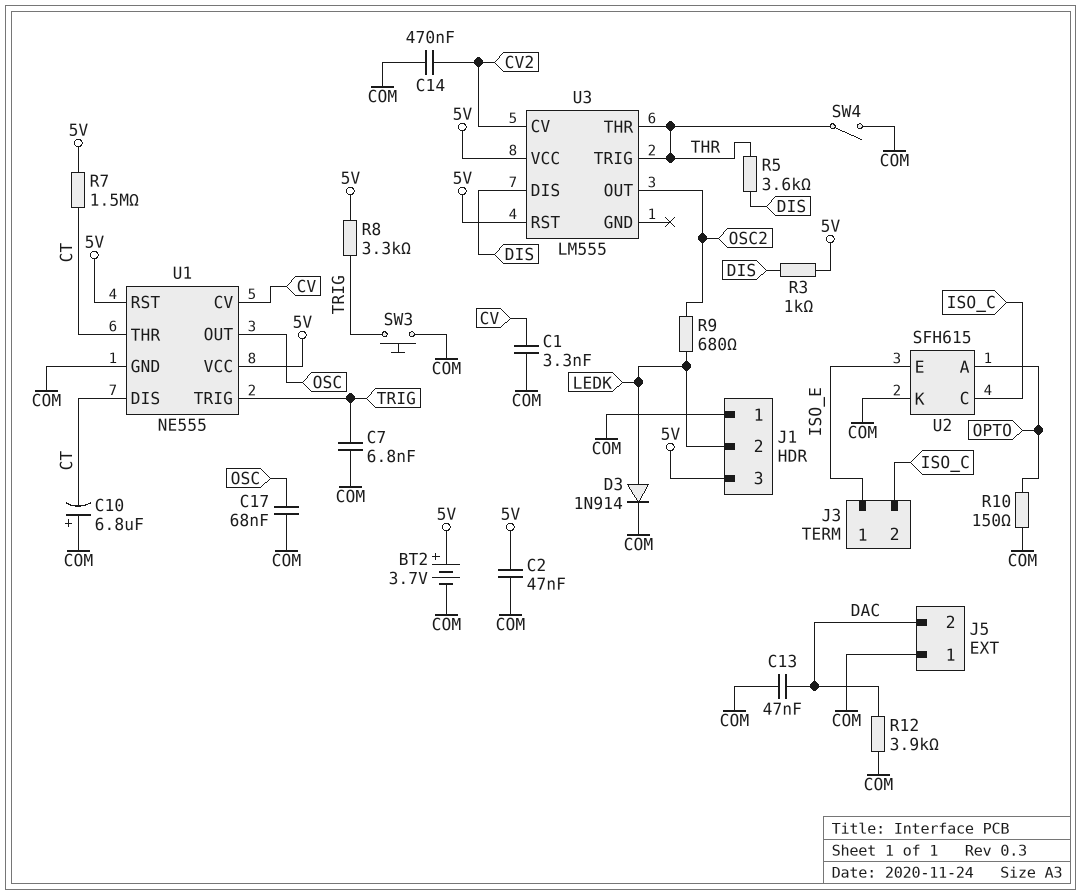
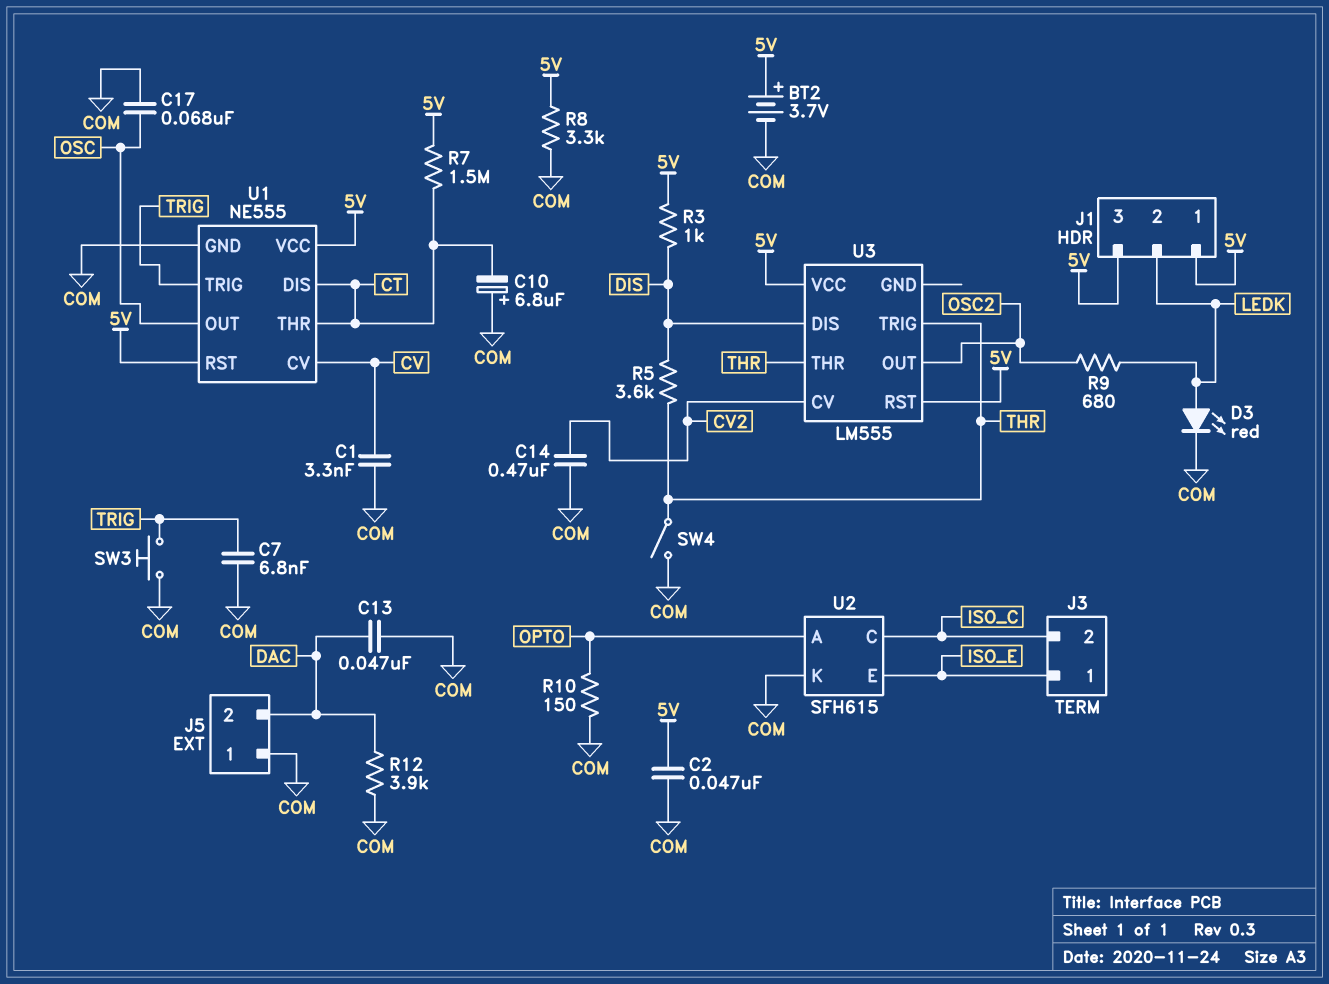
D3: diode 1N914 (A LEDK, K COM) -> LED red (A LEDK, K COM)
J1 pin 1: COM -> 5V
R8: 3.3k (5V, TRIG) -> 3.3k (5V, COM)

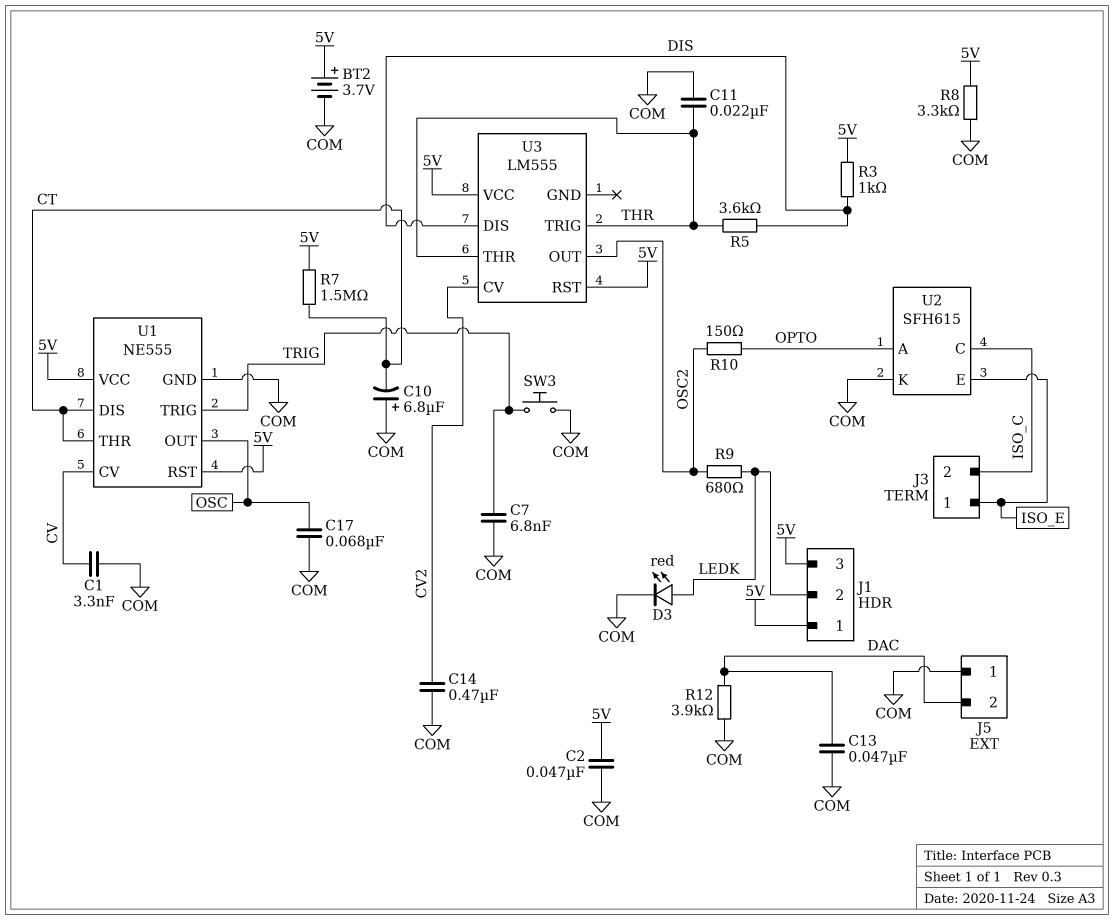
C11: none -> 22nF (COM, THR)
R10: 150 (COM, OPTO) -> 150 (OPTO, OSC2)
SW4: switch (COM, THR) -> none

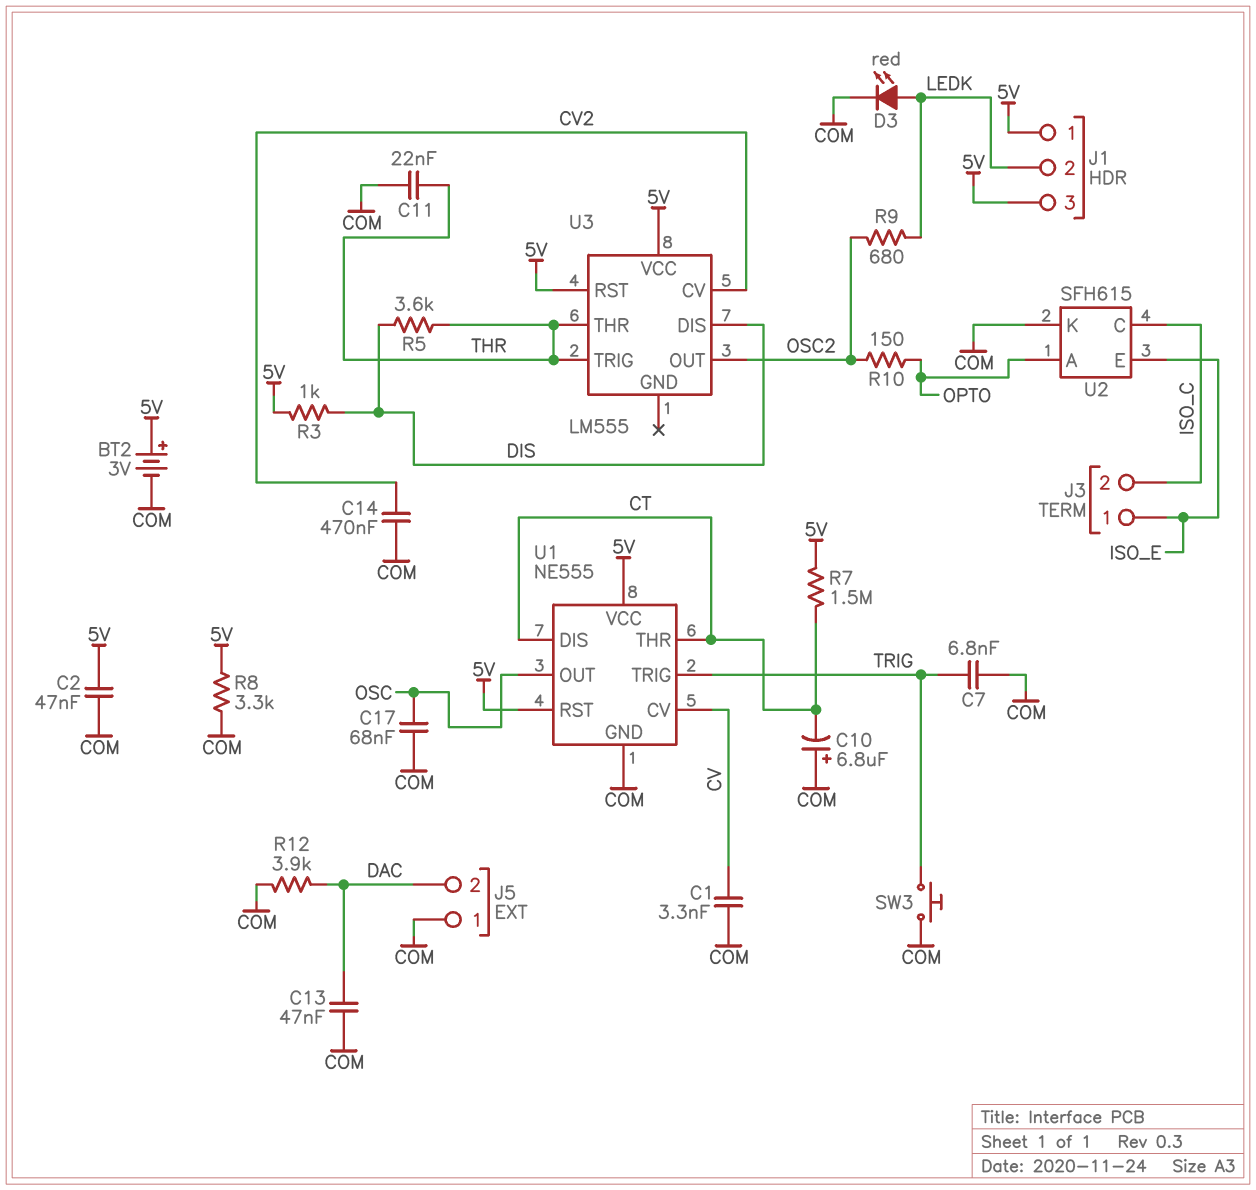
BT2: 3.7V (plus 5V, minus COM) -> 3V (plus 5V, minus COM)

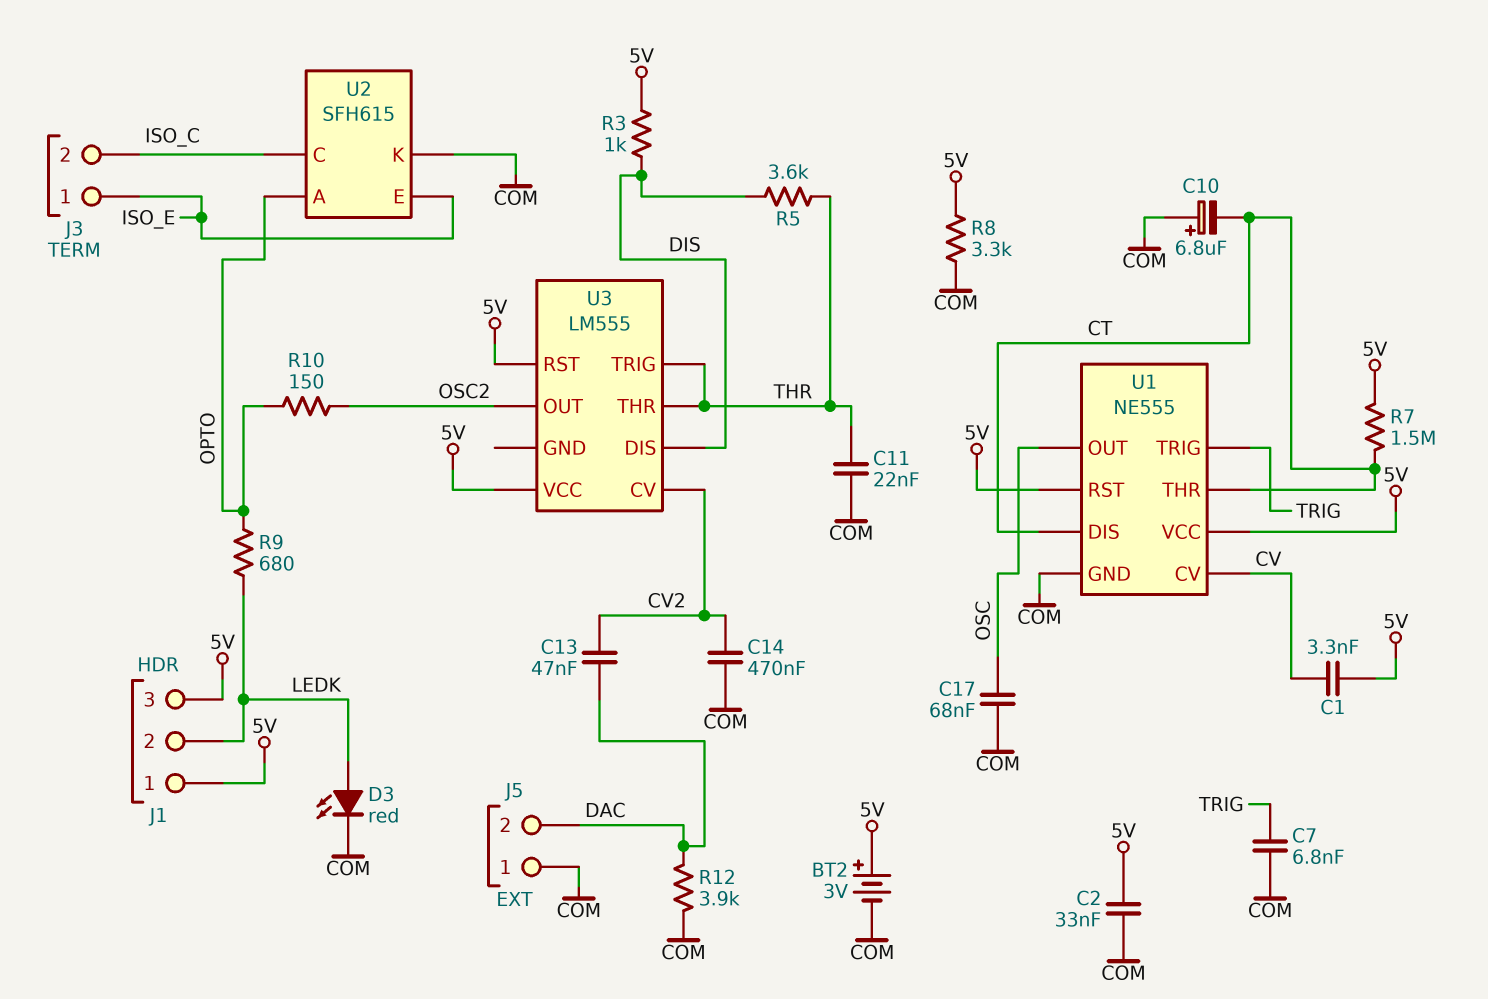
C1: 3.3nF (COM, CV) -> 3.3nF (5V, CV)
C2: 47nF (5V, COM) -> 33nF (5V, COM)
C13: 47nF (COM, DAC) -> 47nF (CV2, DAC)
R9: 680 (LEDK, OSC2) -> 680 (LEDK, OPTO)
SW3: button (COM, TRIG) -> none

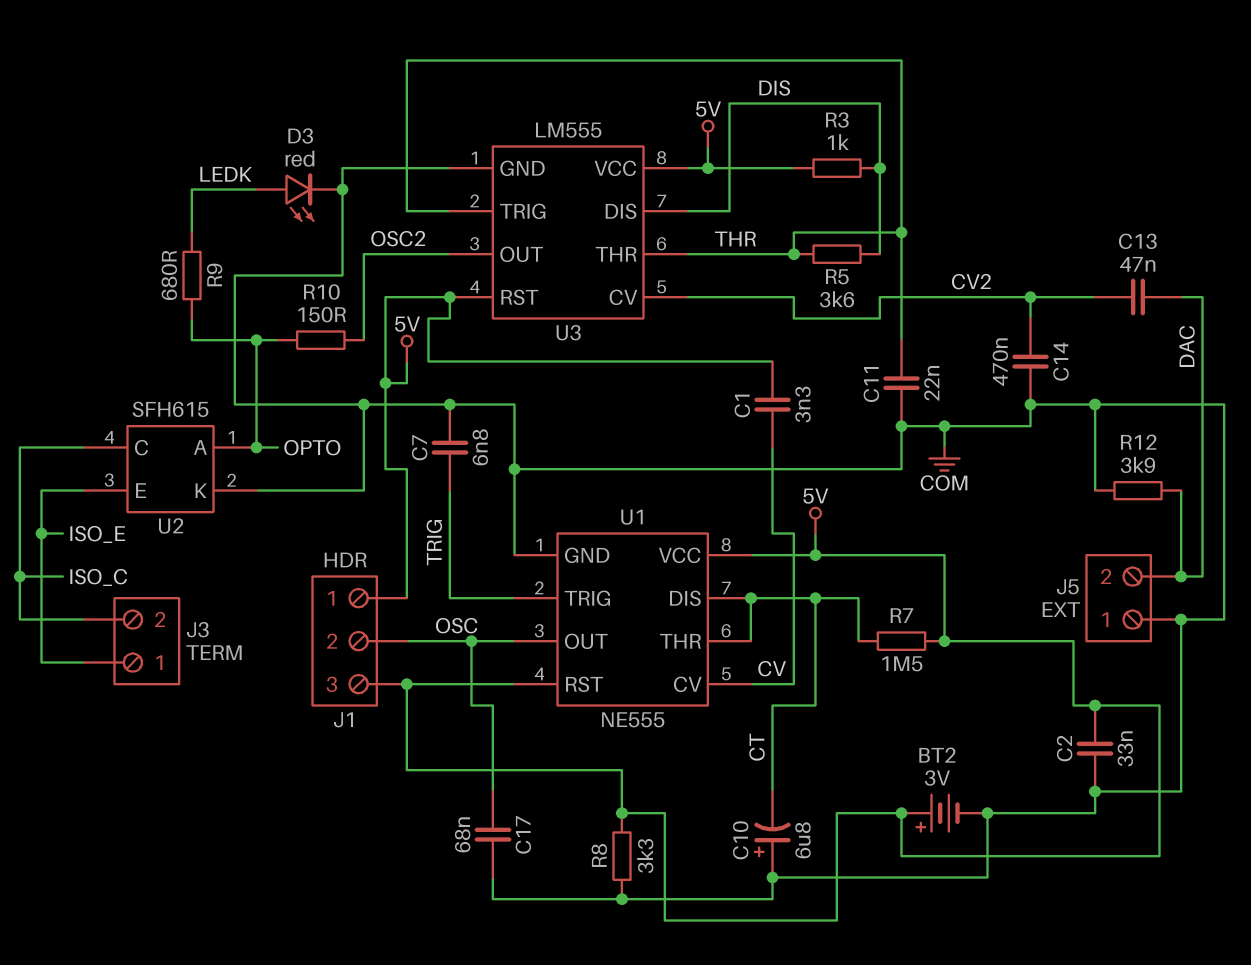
J1 pin 2: LEDK -> OSC
U3 pin GND: none -> COM

